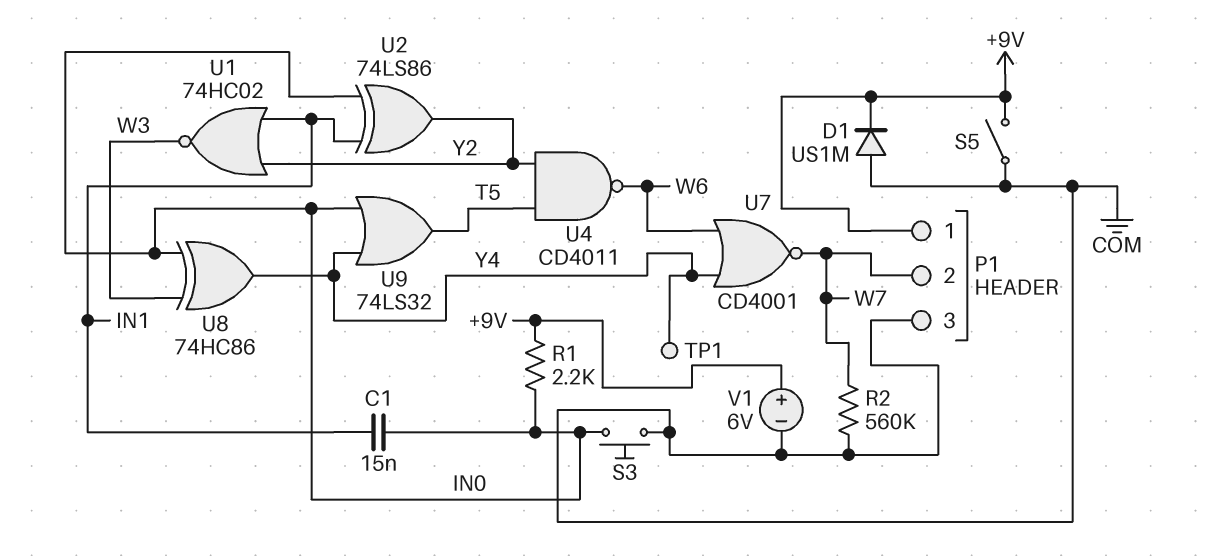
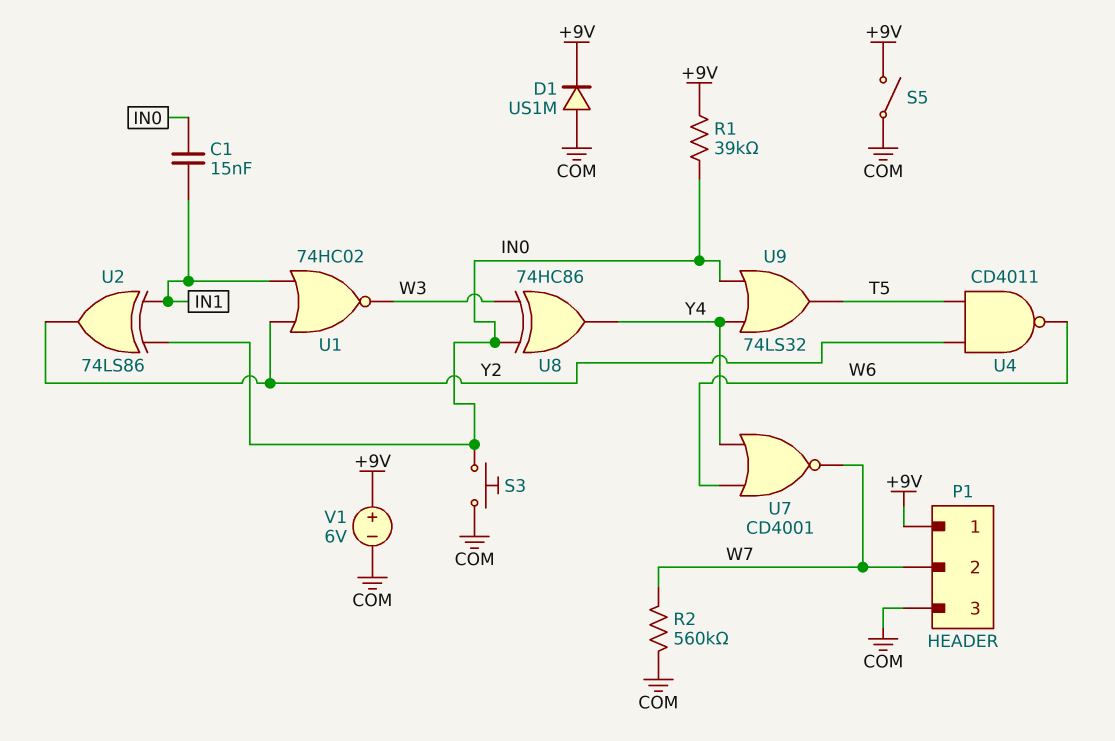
R1: 2.2k (+9V, IN0) -> 39k (+9V, IN0)
TP1: test point (Y4) -> none

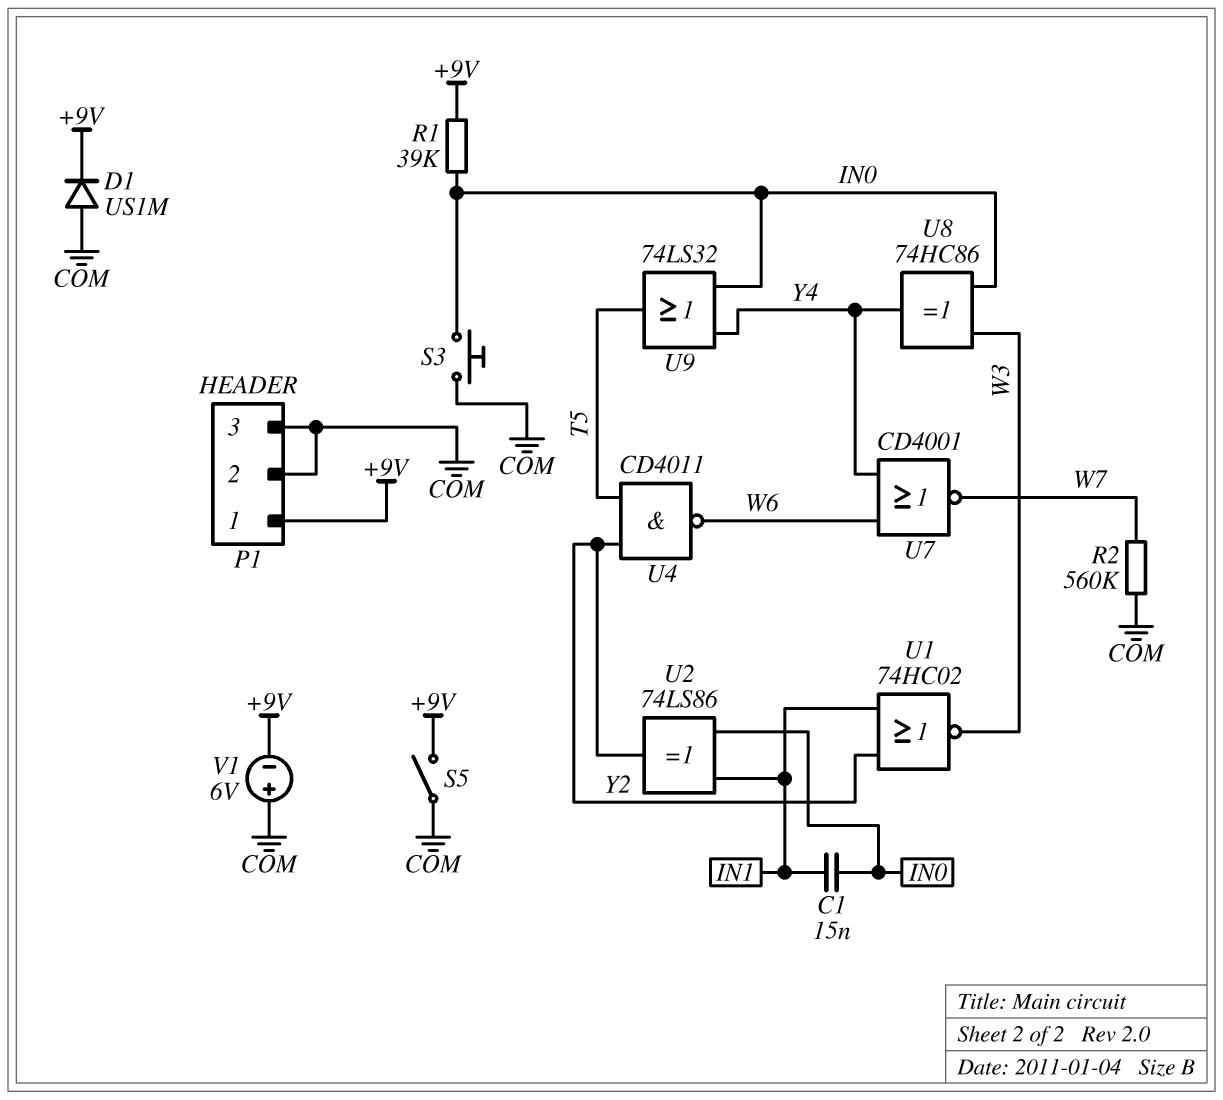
P1 pin 2: W7 -> COM
V1: 6V (plus +9V, minus COM) -> 6V (plus COM, minus +9V)

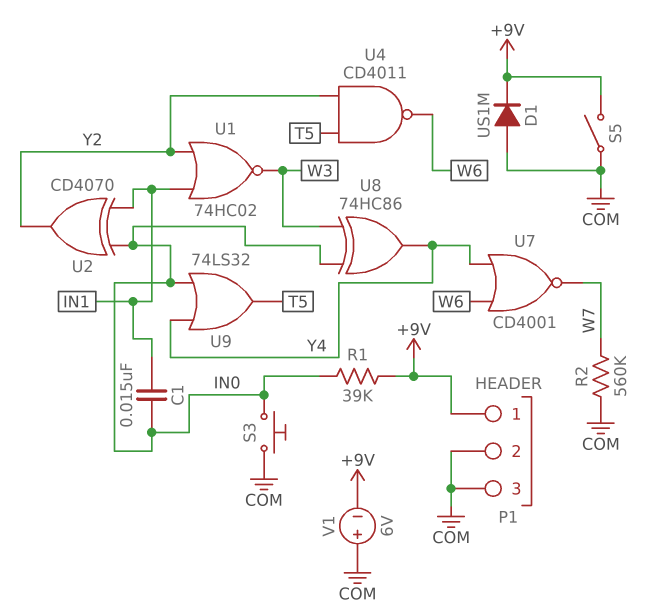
U2: XOR 74LS86 (in IN0, in IN1, out Y2) -> XOR CD4070 (in IN0, in IN1, out Y2)

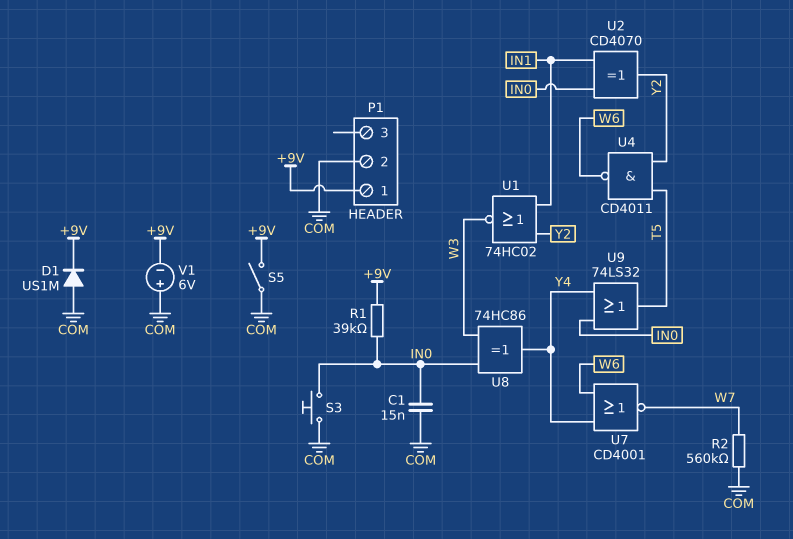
C1: 15nF (IN0, IN1) -> 15nF (COM, IN0)
P1 pin 3: COM -> none

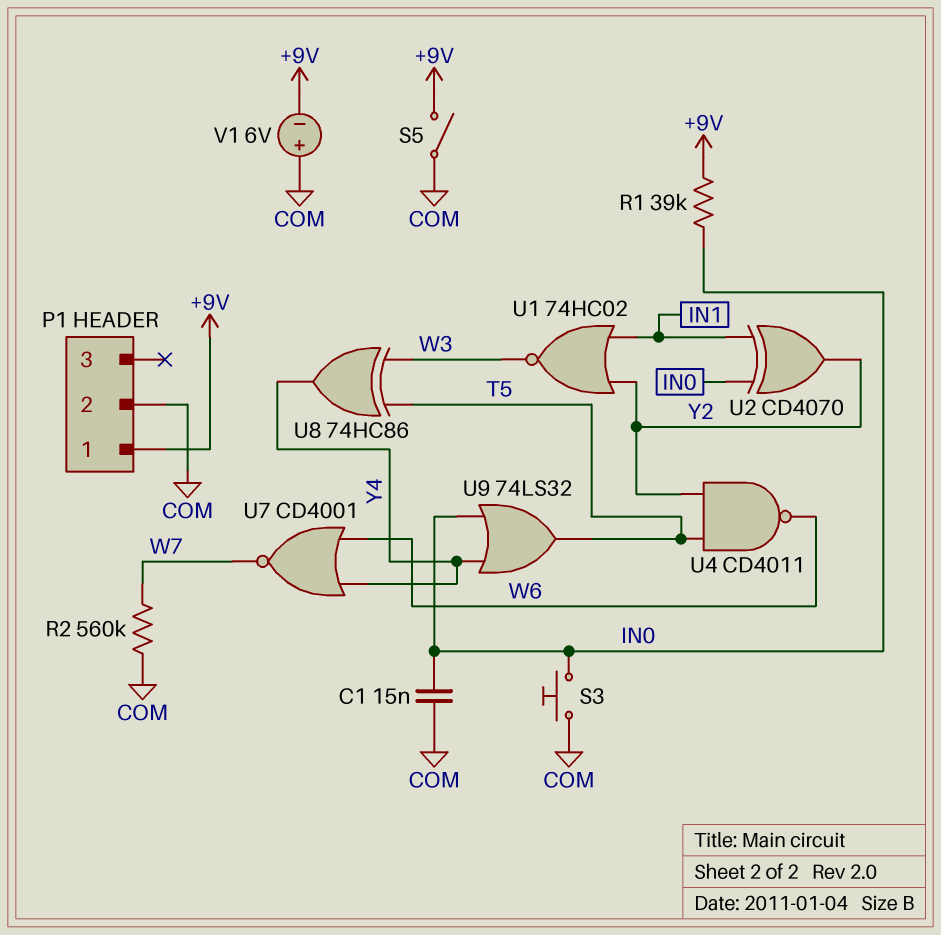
D1: diode US1M (A COM, K +9V) -> none
U8: XOR 74HC86 (in IN0, in W3, out Y4) -> XOR 74HC86 (in T5, in W3, out Y4)

